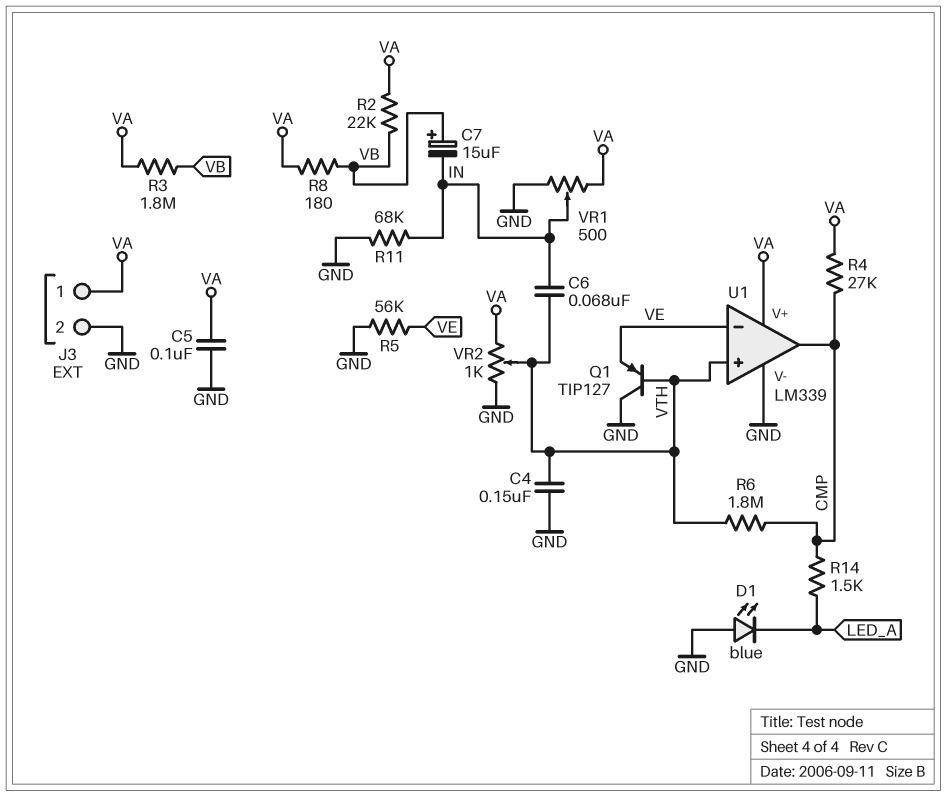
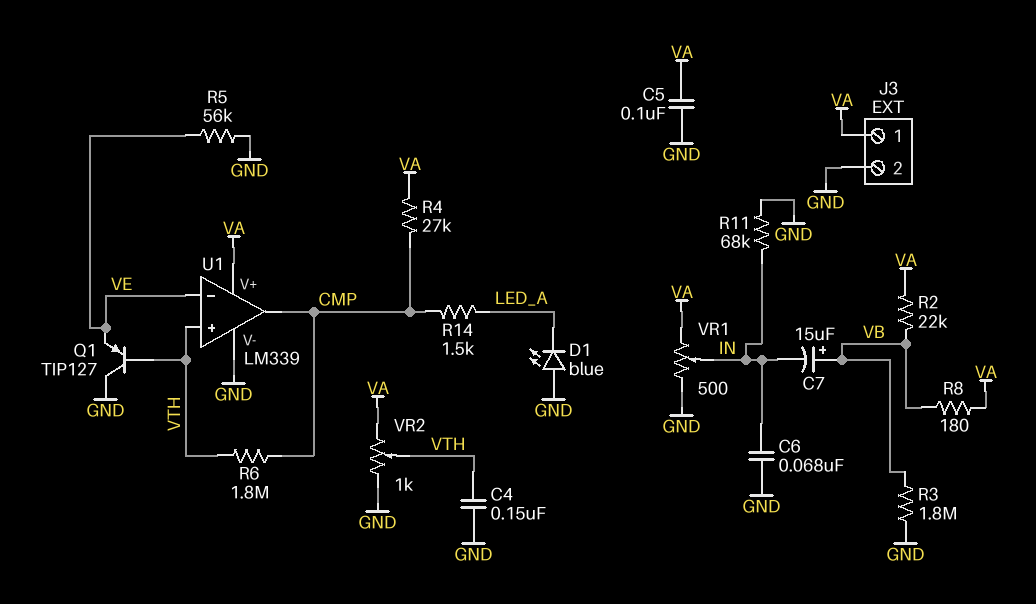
C6: 68nF (IN, VTH) -> 68nF (GND, IN)
R3: 1.8M (VA, VB) -> 1.8M (GND, VB)

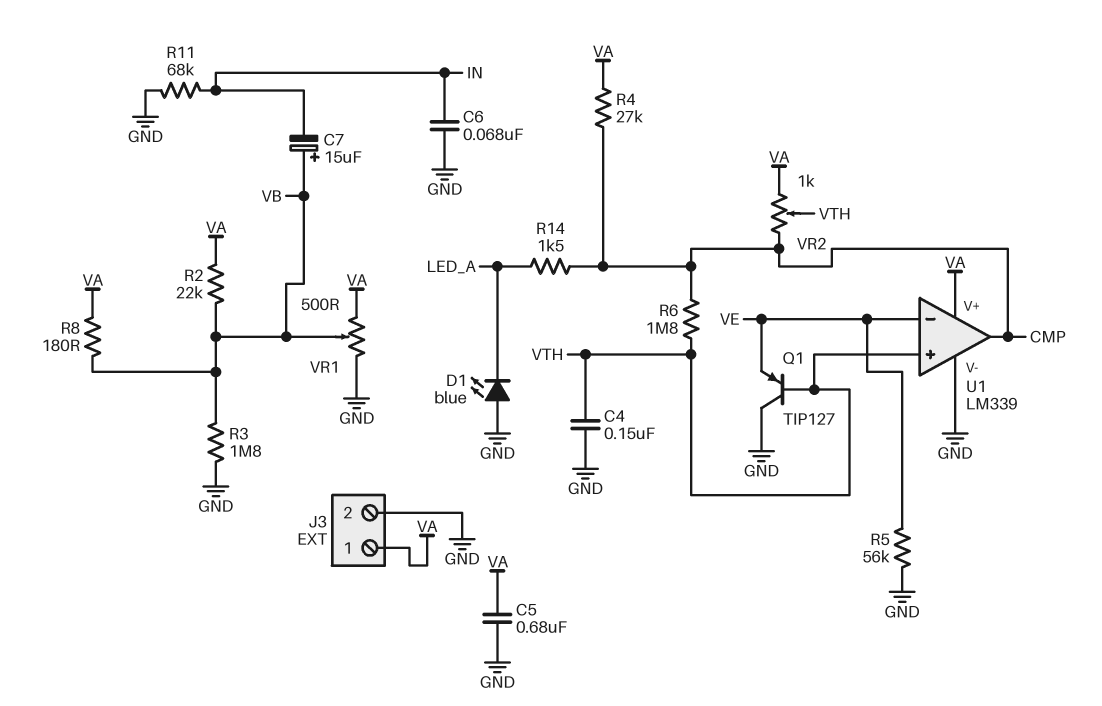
C5: 100nF (GND, VA) -> 680nF (GND, VA)
VR1: 500 (GND, VA, wiper IN) -> 500 (GND, VA, wiper VB)
VR2: 1k (GND, VA, wiper VTH) -> 1k (CMP, VA, wiper VTH)

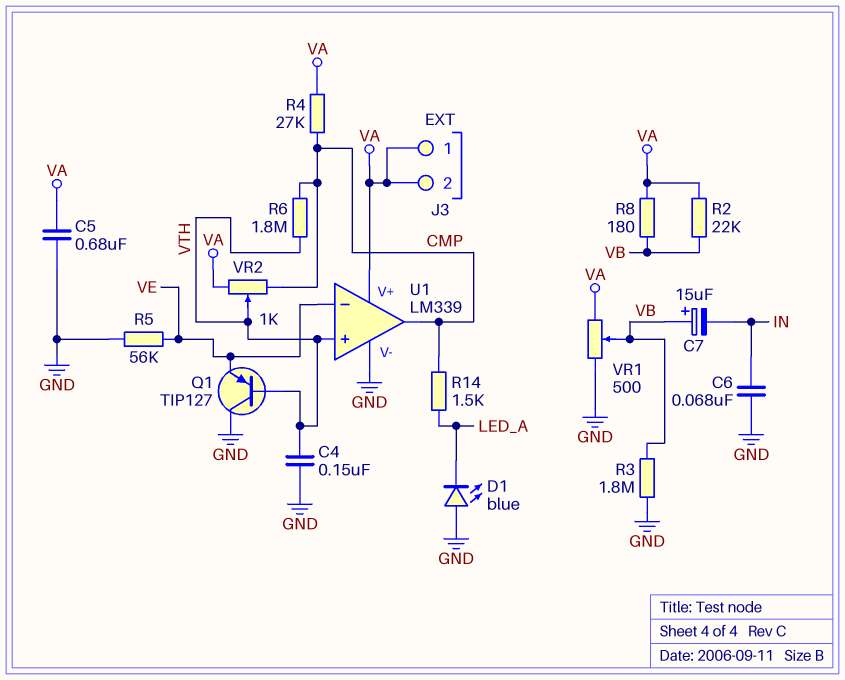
J3 pin 2: GND -> VA
R11: 68k (GND, IN) -> none

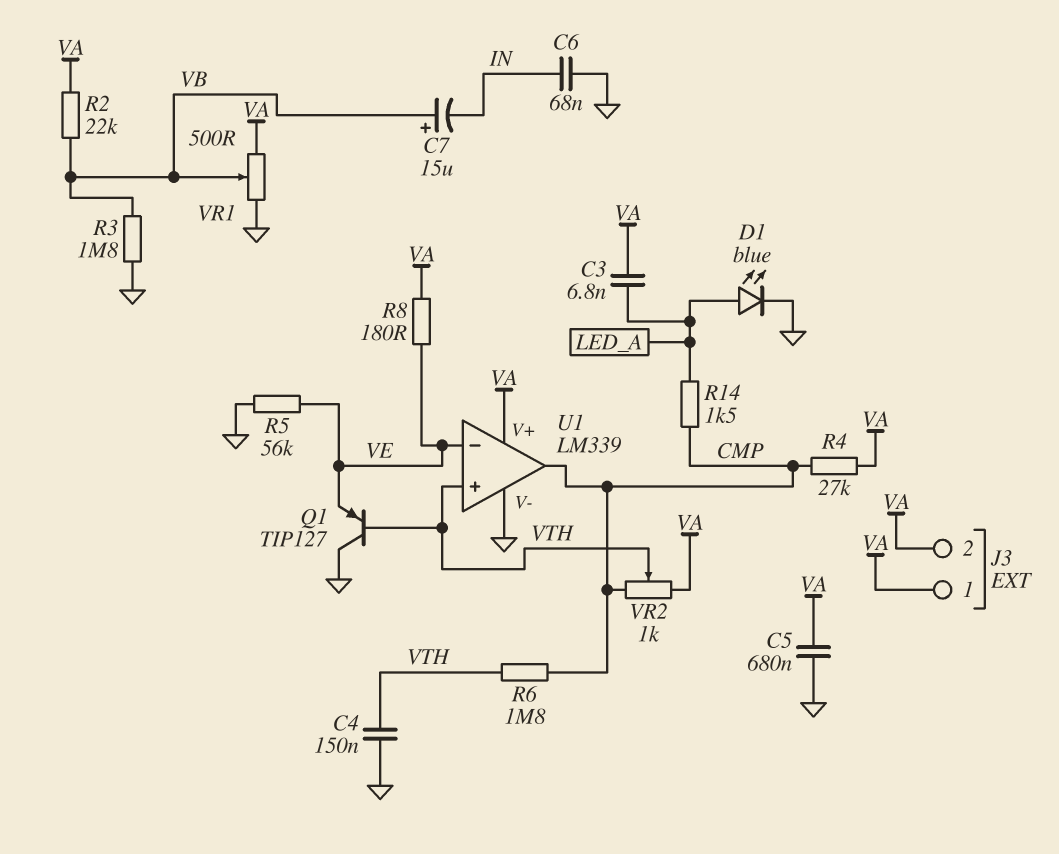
C3: none -> 6.8nF (LED_A, VA)
D1: LED blue (A GND, K LED_A) -> LED blue (A LED_A, K GND)
R8: 180 (VA, VB) -> 180 (VA, VE)

